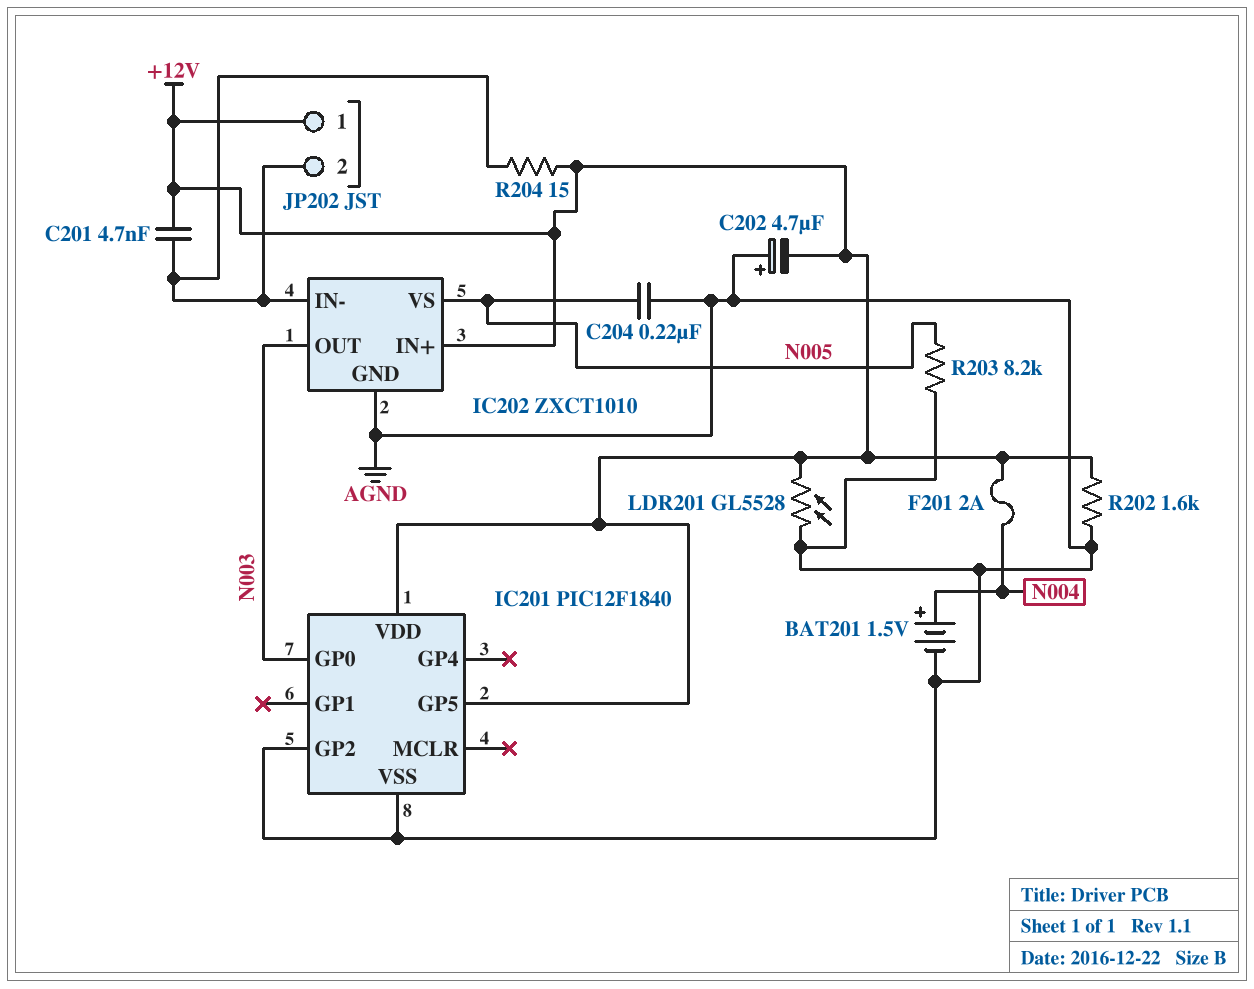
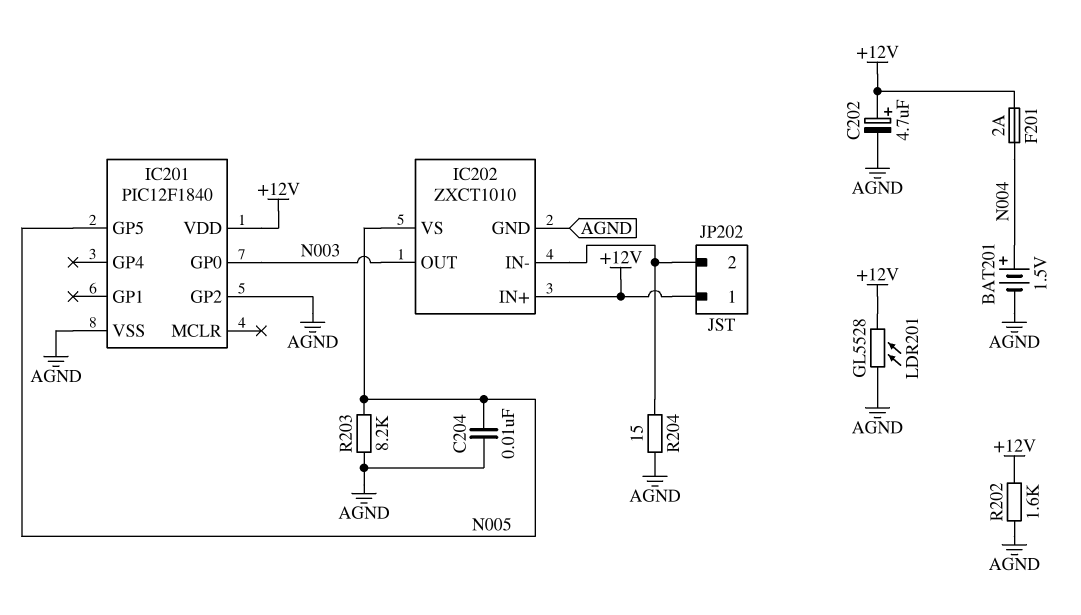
C201: 4.7nF (+12V, IC202/IN-) -> none
C202: 4.7uF (plus AGND, minus +12V) -> 4.7uF (plus +12V, minus AGND)
C204: 220nF (AGND, N005) -> 10nF (AGND, N005)
IC201 pin GP5: +12V -> N005
R204: 15 (+12V, IC202/IN-) -> 15 (AGND, IC202/IN-)

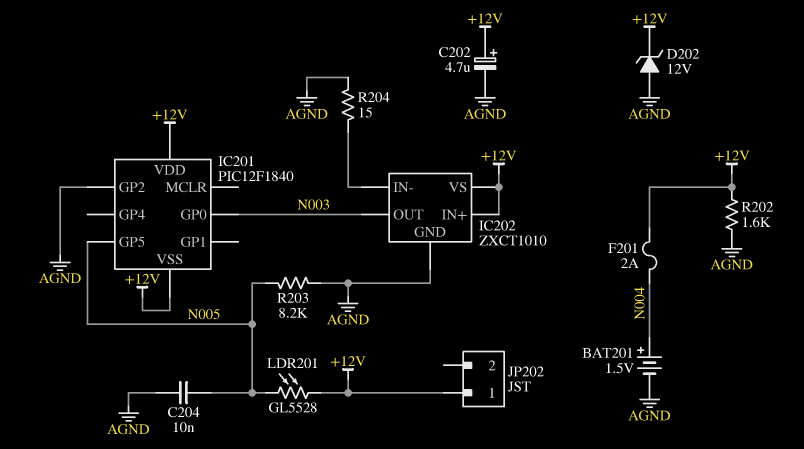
D202: none -> zener 12V (A AGND, K +12V)
IC201 pin VSS: AGND -> +12V
IC202 pin VS: N005 -> +12V
JP202 pin 2: IC202/IN- -> none
LDR201: GL5528 (+12V, AGND) -> GL5528 (+12V, N005)

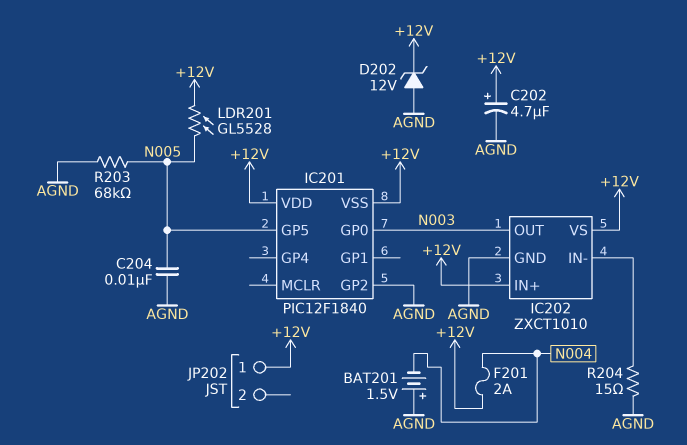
BAT201: 1.5V (plus N004, minus AGND) -> 1.5V (plus AGND, minus N004)
R202: 1.6k (+12V, AGND) -> none
R203: 8.2k (AGND, N005) -> 68k (AGND, N005)

